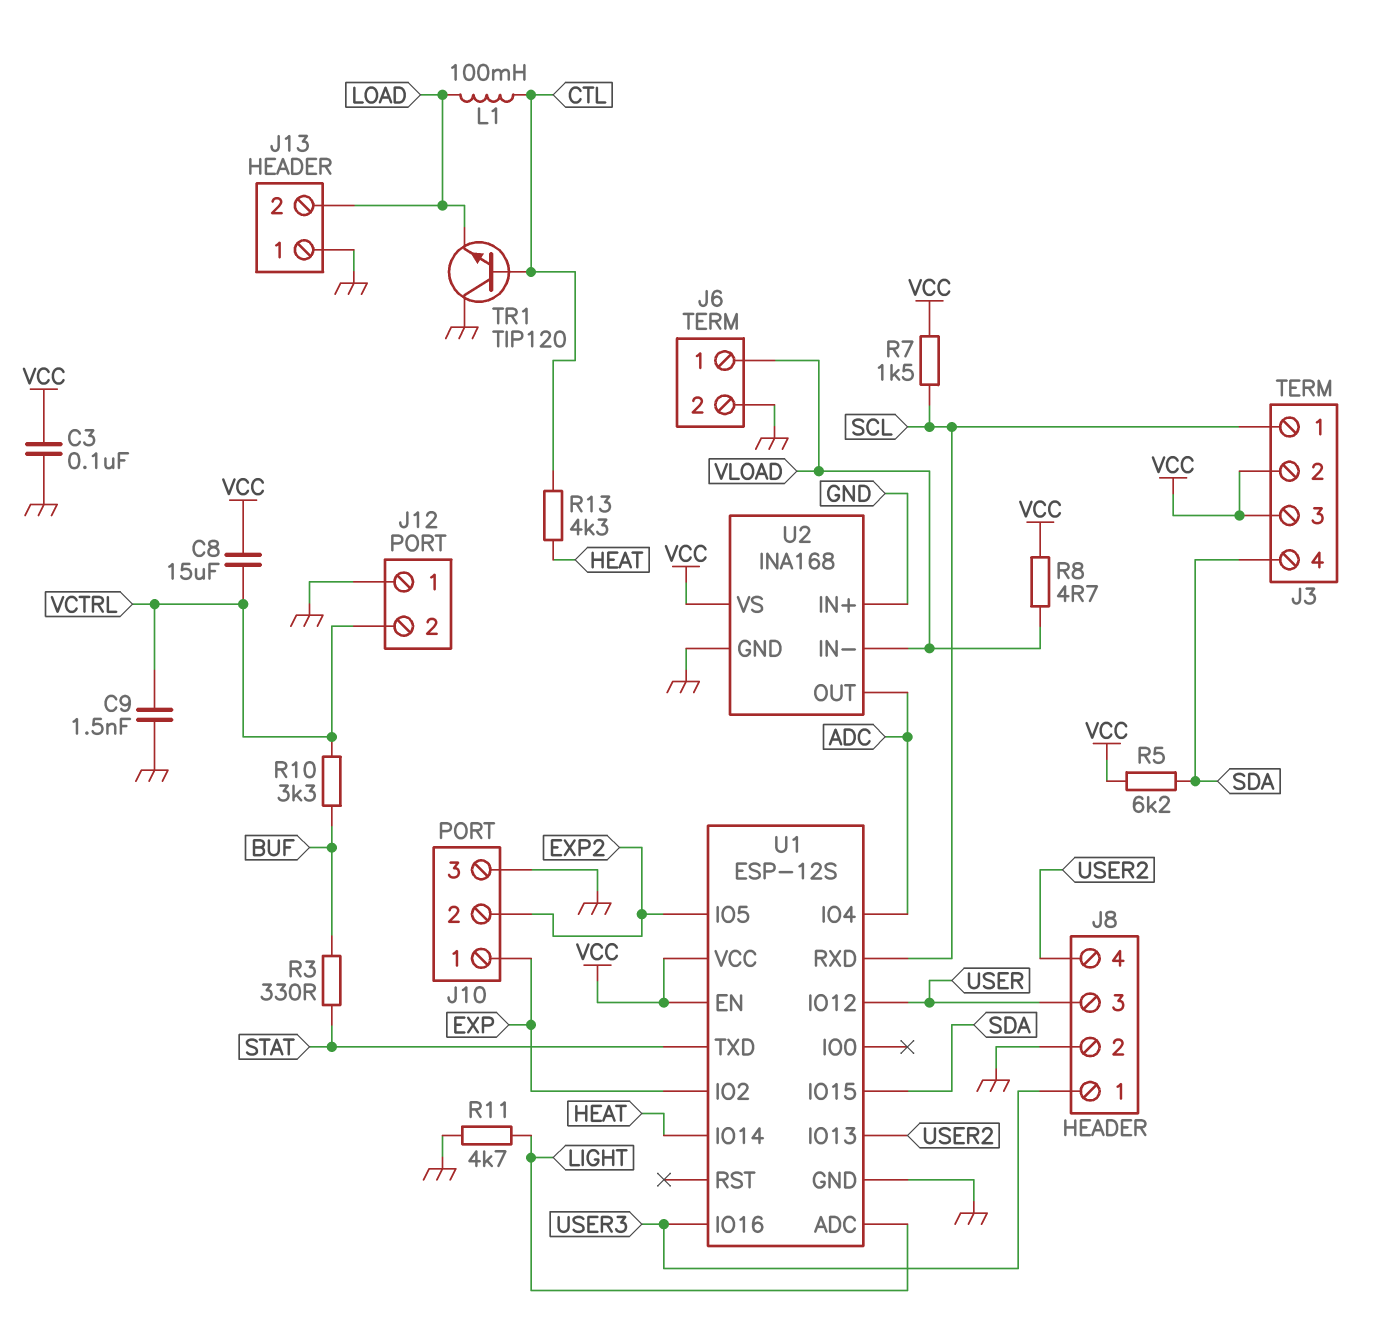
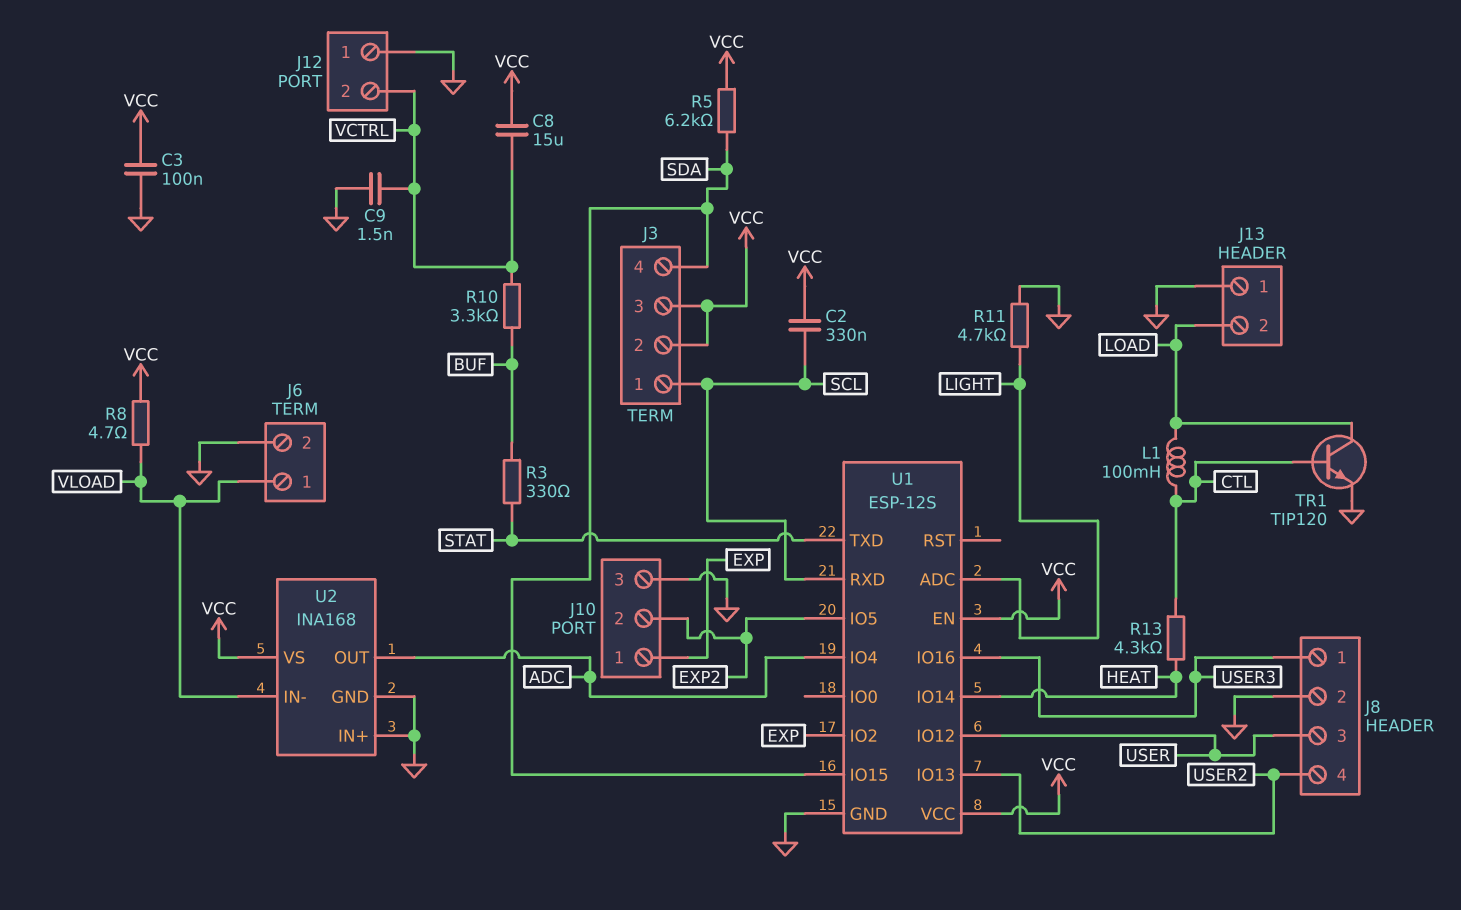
C2: none -> 330nF (SCL, VCC)
R7: 1.5k (SCL, VCC) -> none
TR1: NPN TIP120 (B CTL, C GND, E LOAD) -> NPN TIP120 (B CTL, C LOAD, E GND)

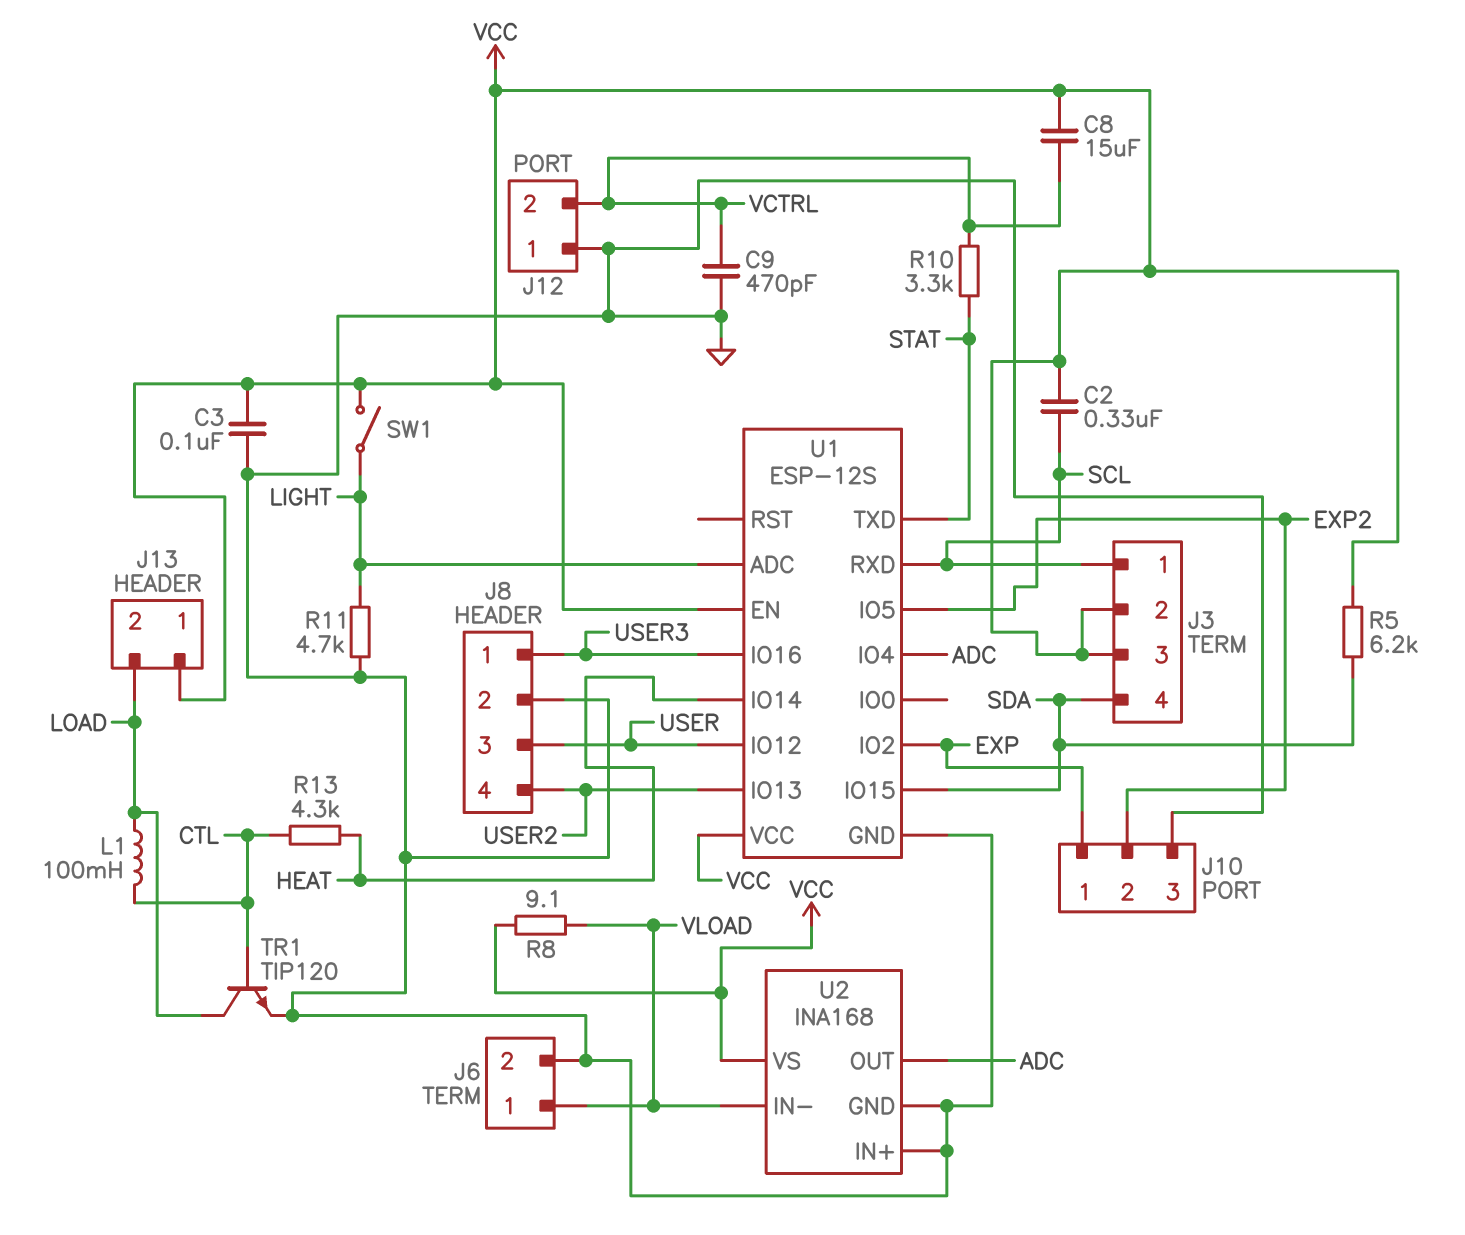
C9: 1.5nF (GND, VCTRL) -> 470pF (GND, VCTRL)
J13 pin 1: GND -> VCC
R3: 330 (BUF, STAT) -> none
R8: 4.7 (VCC, VLOAD) -> 9.1 (VCC, VLOAD)
R10: 3.3k (BUF, VCTRL) -> 3.3k (STAT, VCTRL)
SW1: none -> switch (LIGHT, VCC)

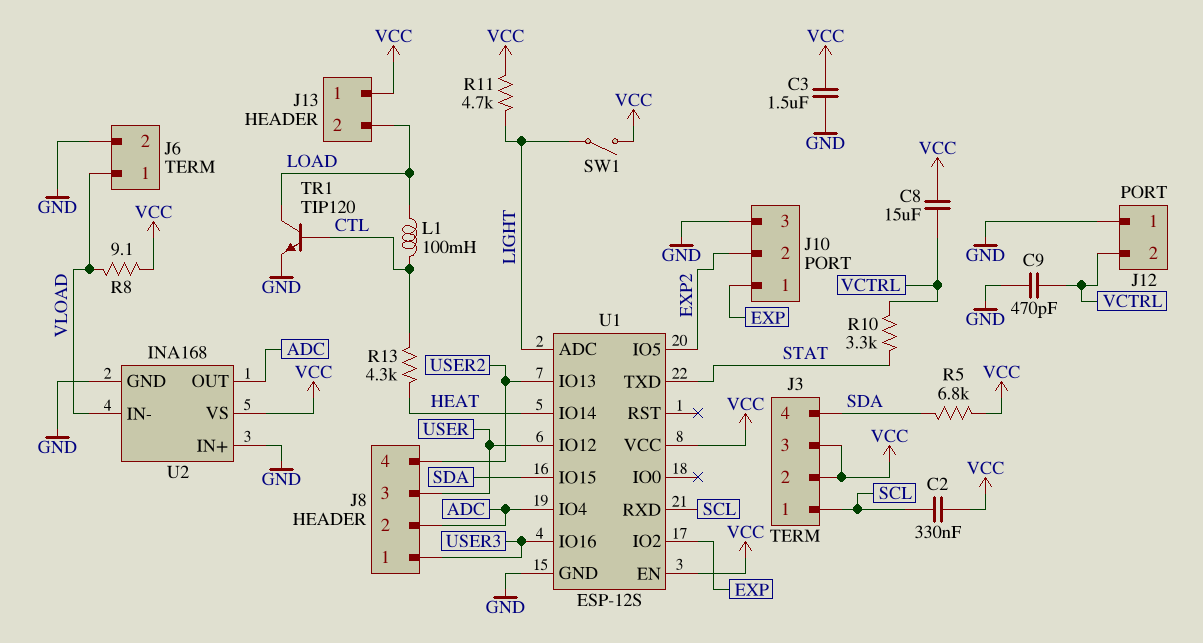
C3: 100nF (GND, VCC) -> 1.5uF (GND, VCC)
J8 pin 2: GND -> ADC
R5: 6.2k (SDA, VCC) -> 6.8k (SDA, VCC)
R11: 4.7k (GND, LIGHT) -> 4.7k (LIGHT, VCC)

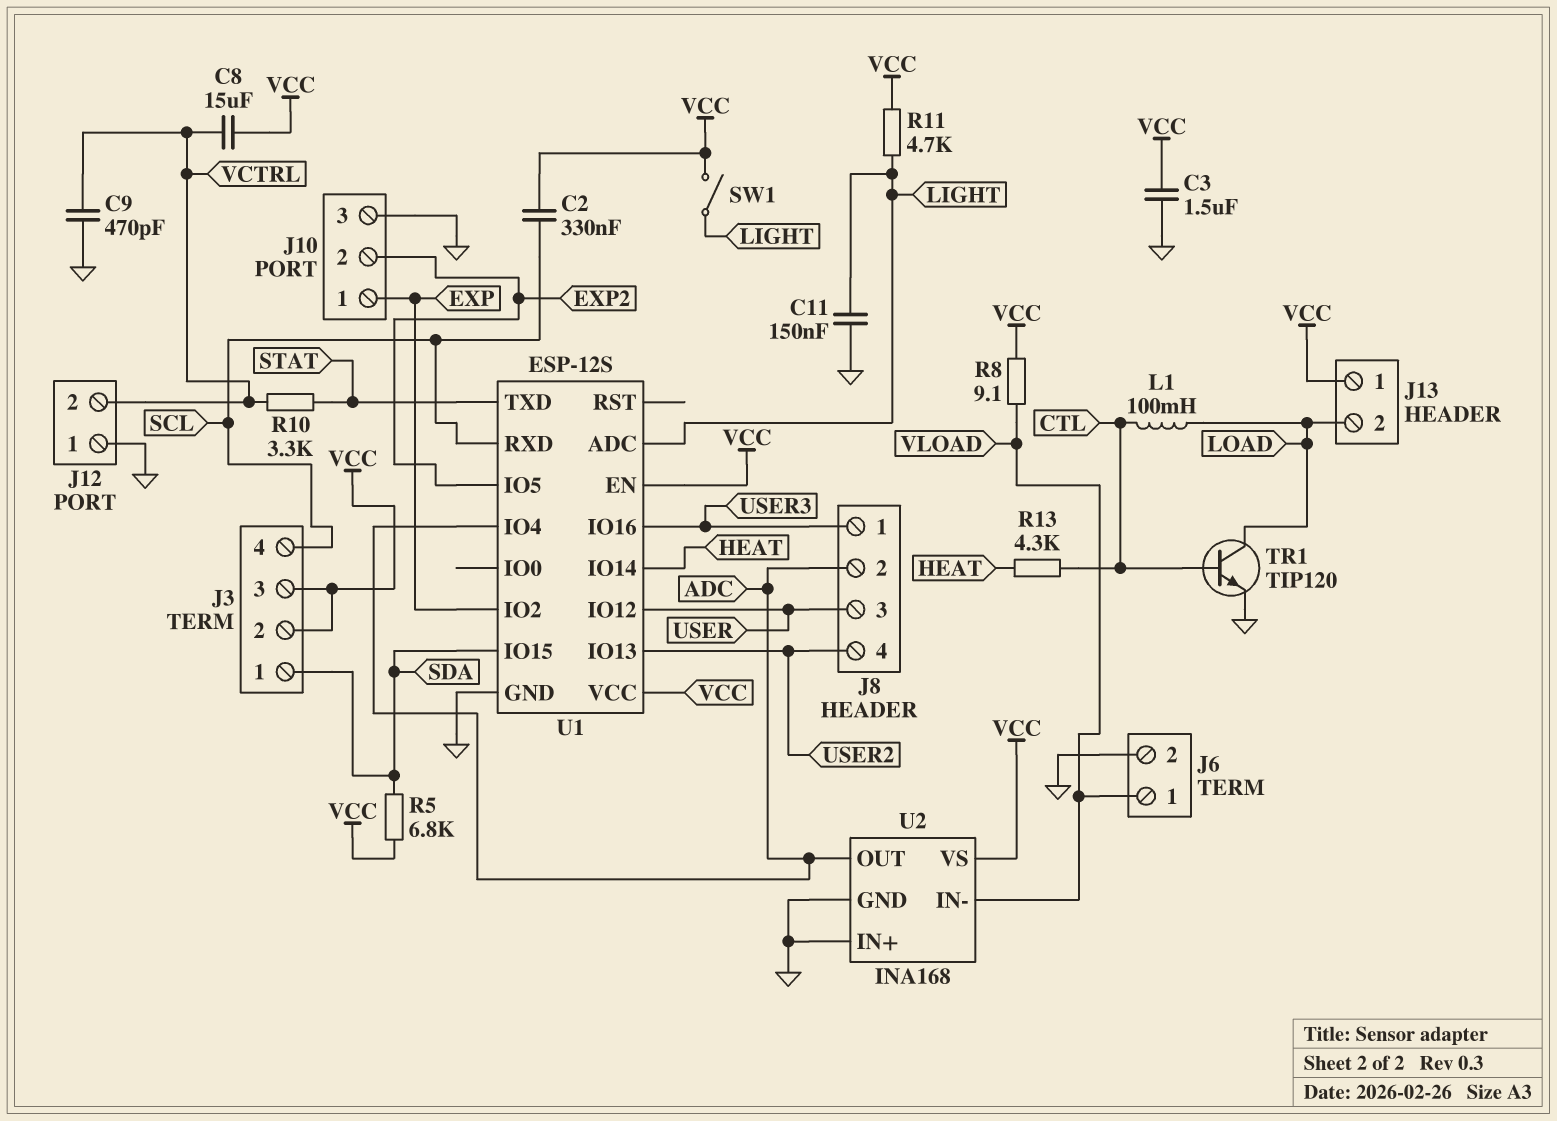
C11: none -> 150nF (GND, LIGHT)
J3 pin 1: SCL -> SDA
J3 pin 4: SDA -> SCL

